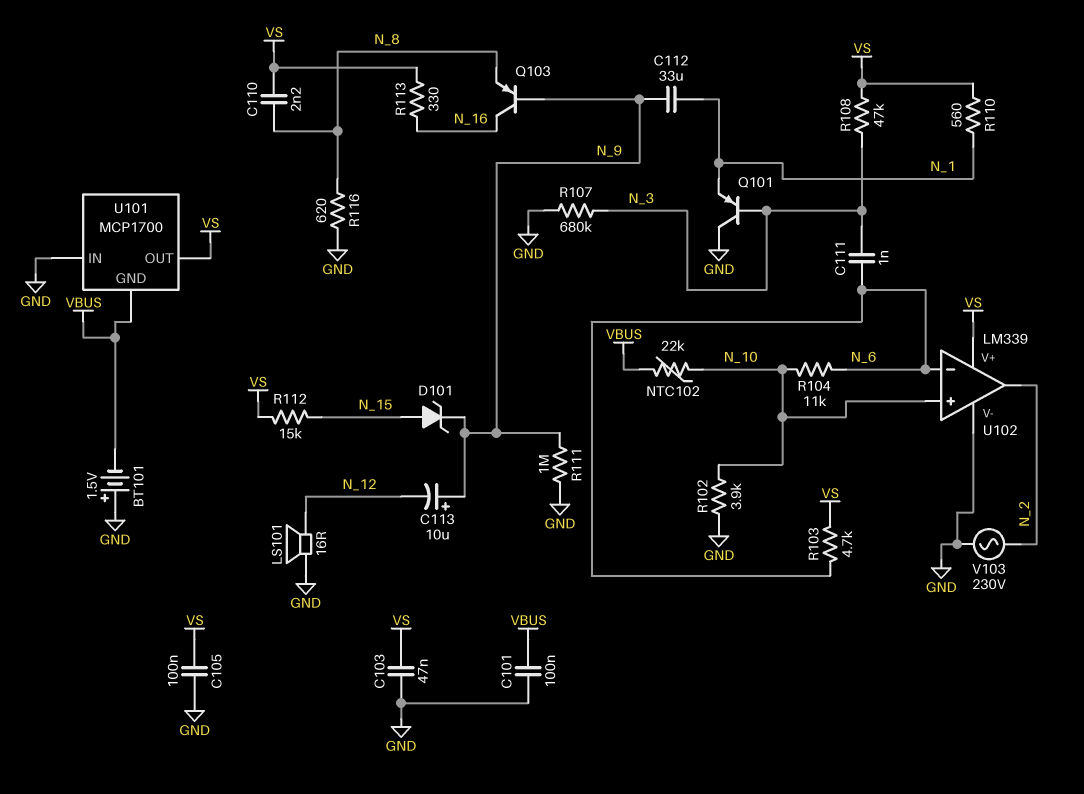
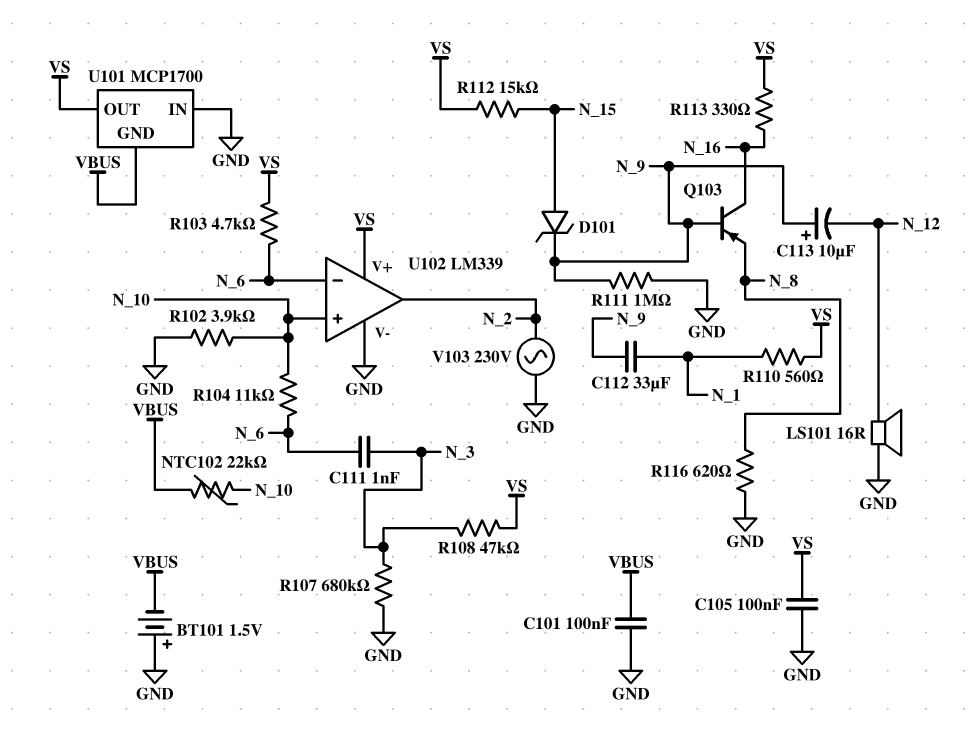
C103: 47nF (GND, VS) -> none
C110: 2.2nF (N_8, VS) -> none
Q101: PNP (B N_3, C GND, E N_1) -> none

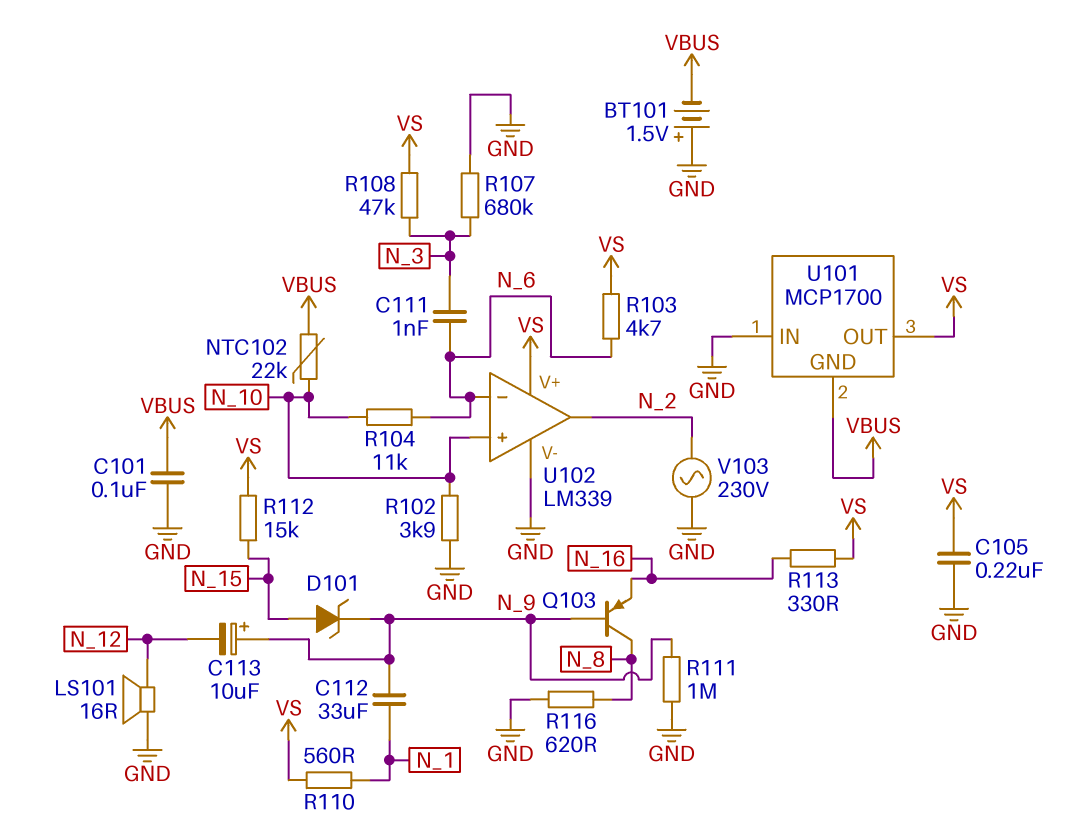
C105: 100nF (GND, VS) -> 220nF (GND, VS)
Q103: PNP (B N_9, C N_16, E N_8) -> PNP (B N_9, C N_8, E N_16)

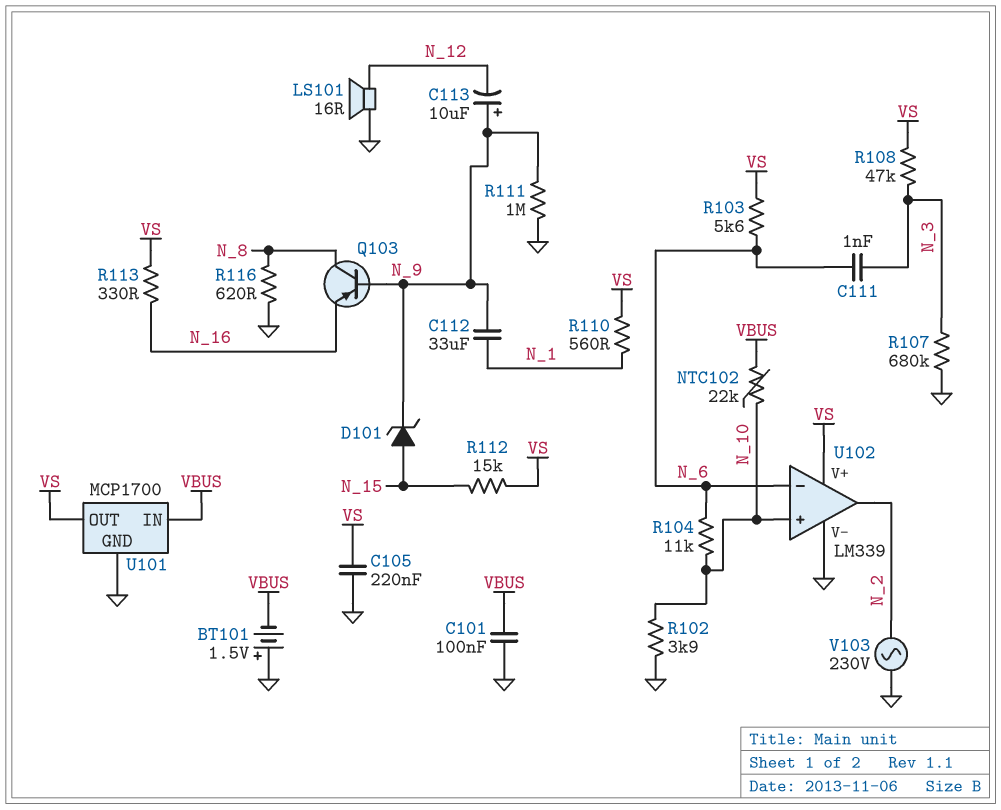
R103: 4.7k (N_6, VS) -> 5.6k (N_6, VS)
U101 pin GND: VBUS -> GND
U101 pin IN: GND -> VBUS

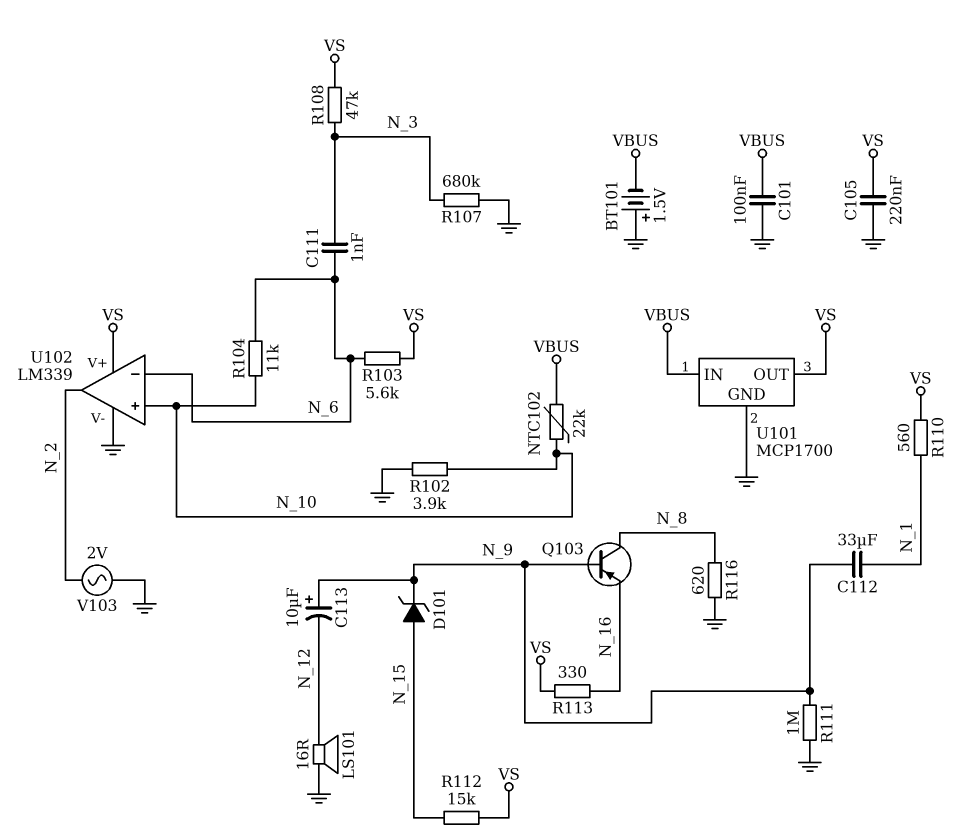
V103: AC 230V (GND, N_2) -> AC 2V (GND, N_2)

